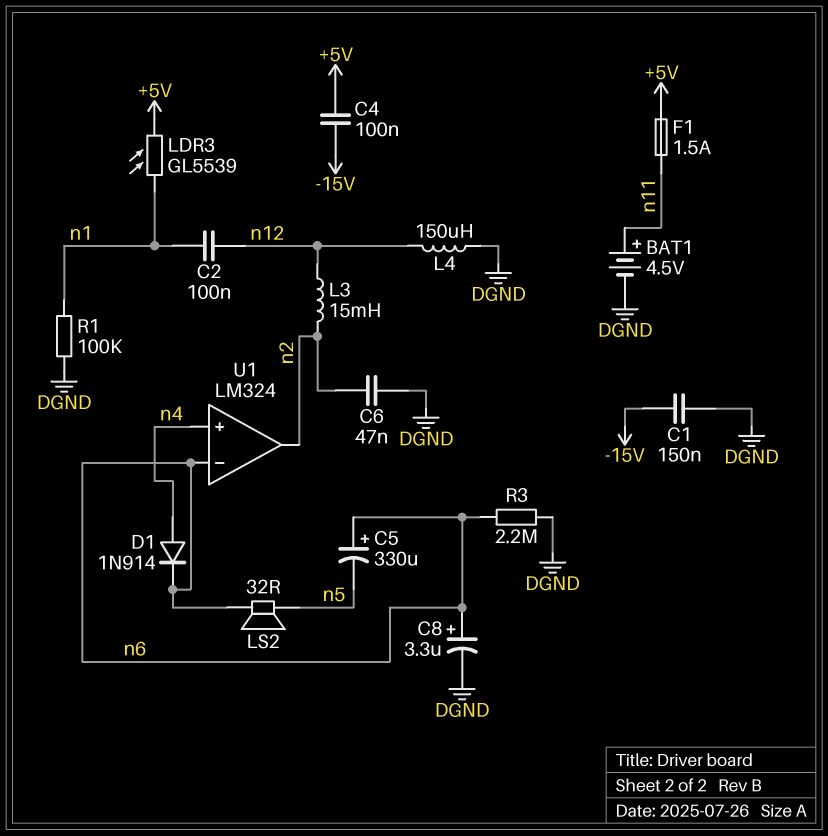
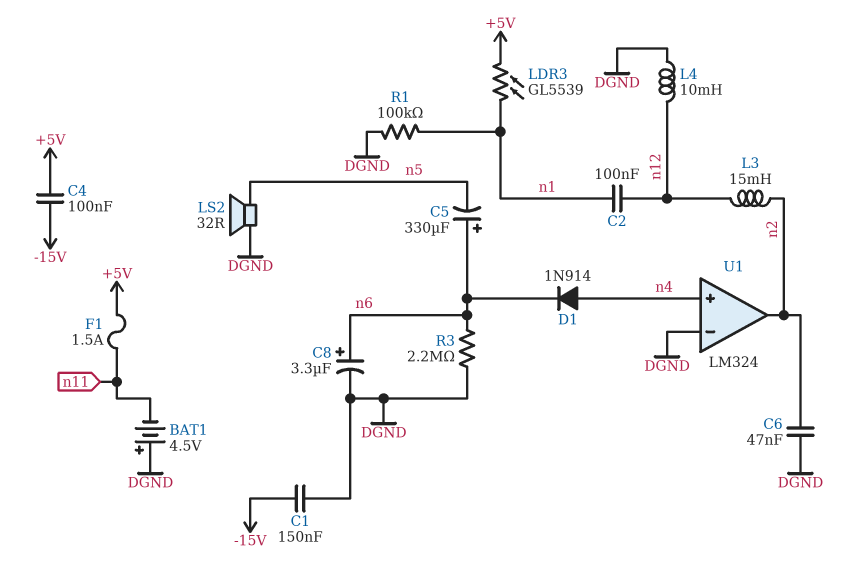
BAT1: 4.5V (plus n11, minus DGND) -> 4.5V (plus DGND, minus n11)
L4: 150uH (DGND, n12) -> 10mH (DGND, n12)
LS2: speaker 32R (n5, n6) -> speaker 32R (DGND, n5)
U1 pin in-: n6 -> DGND

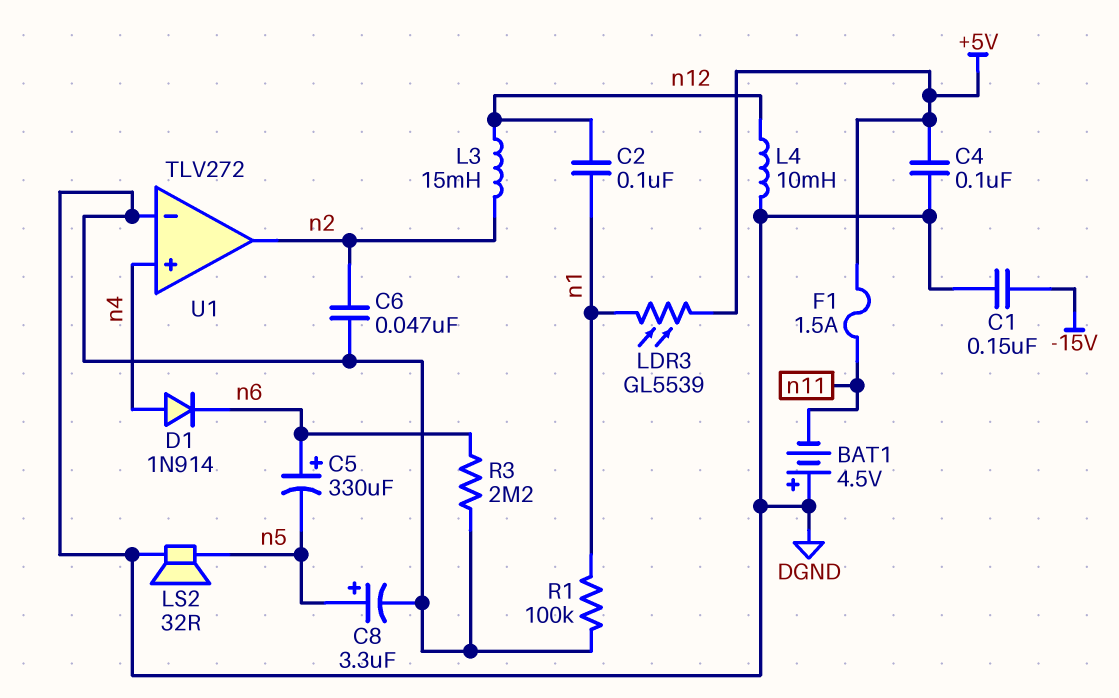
C4: 100nF (+5V, -15V) -> 100nF (+5V, DGND)
C8: 3.3uF (plus n6, minus DGND) -> 3.3uF (plus n5, minus DGND)
U1: LM324 -> TLV272

